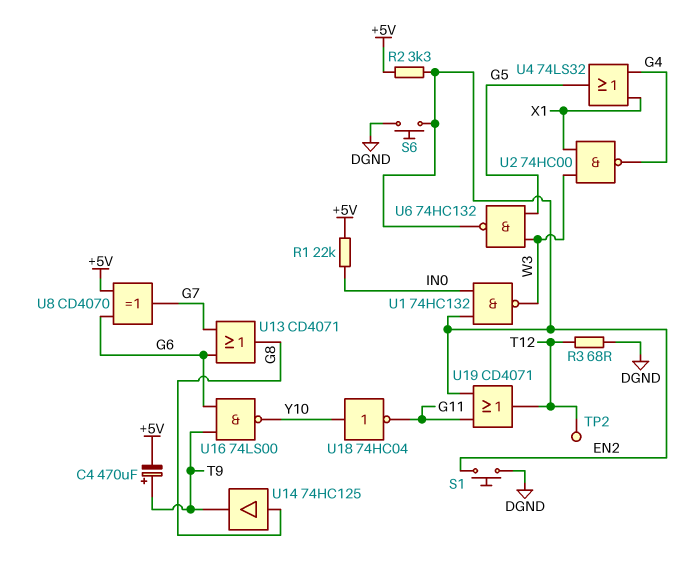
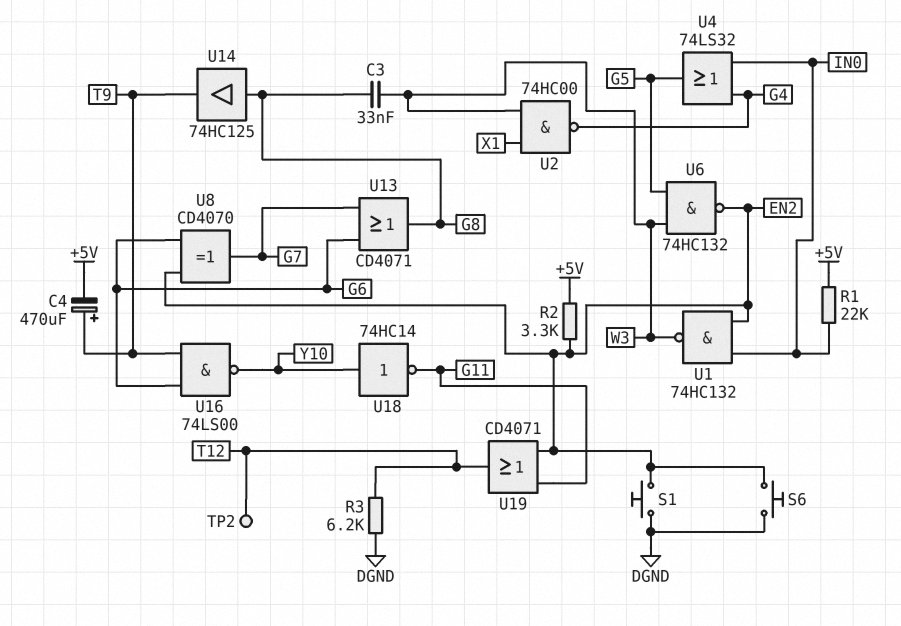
C3: none -> 33nF (G8, W3)
R3: 68 (DGND, T12) -> 6.2k (DGND, T12)
U4: OR 74LS32 (in G4, in X1, out G5) -> OR 74LS32 (in G4, in IN0, out G5)
U8: XOR CD4070 (in +5V, in G6, out G7) -> XOR CD4070 (in EN2, in G6, out G7)
U18: NOT 74HC04 (in Y10, out G11) -> NOT 74HC14 (in Y10, out G11)

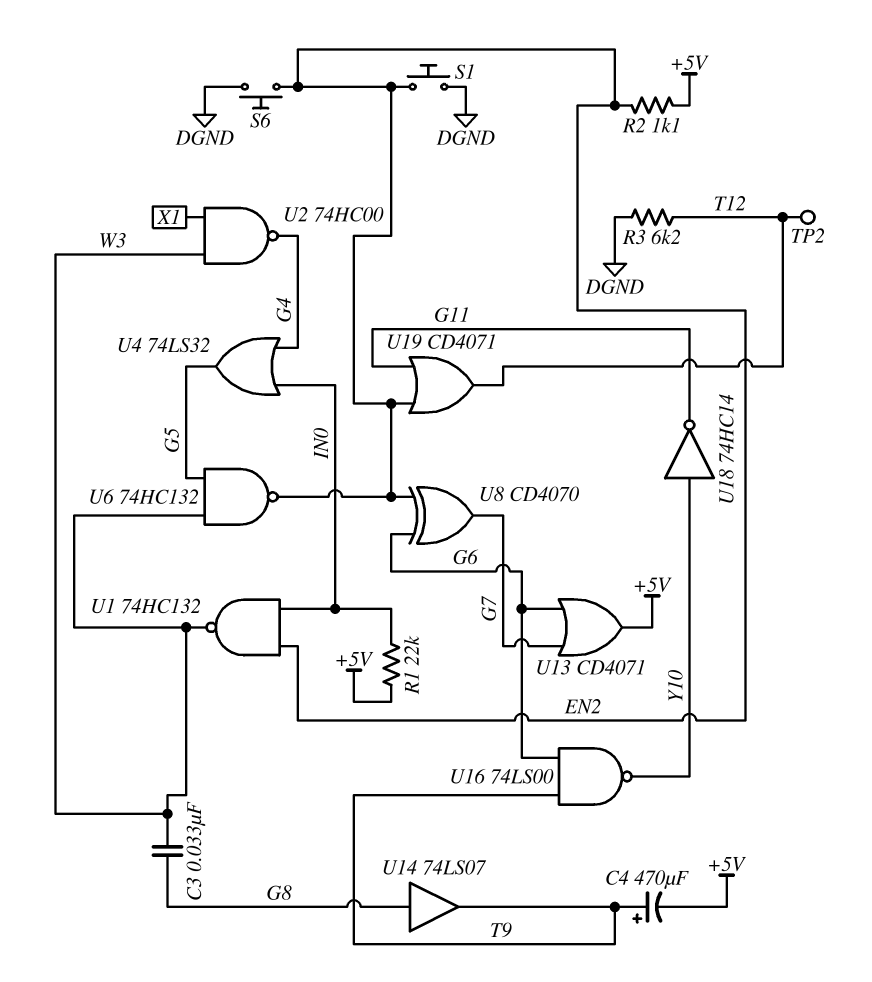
R2: 3.3k (+5V, EN2) -> 1.1k (+5V, EN2)
U13: OR CD4071 (in G6, in G7, out G8) -> OR CD4071 (in G6, in G7, out +5V)
U14: buffer 74HC125 (in G8, out T9) -> buffer 74LS07 (in G8, out T9)

